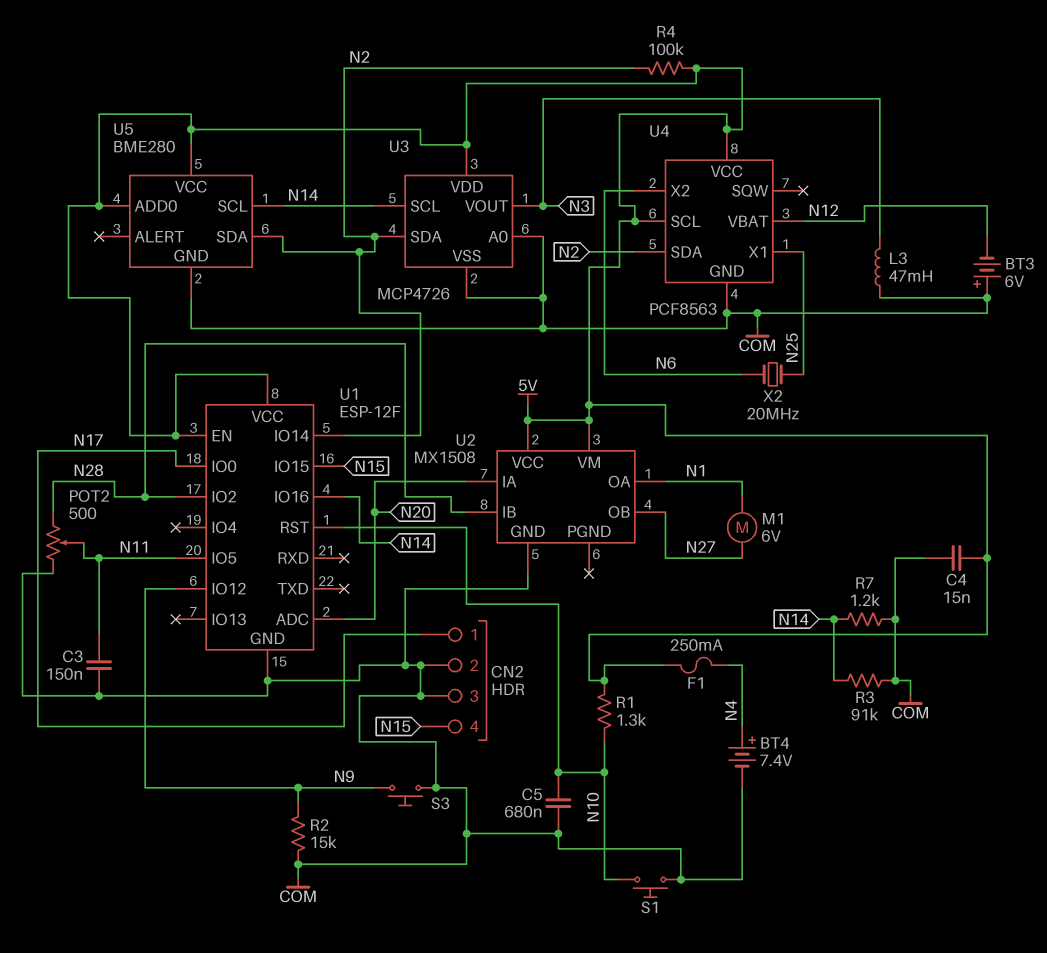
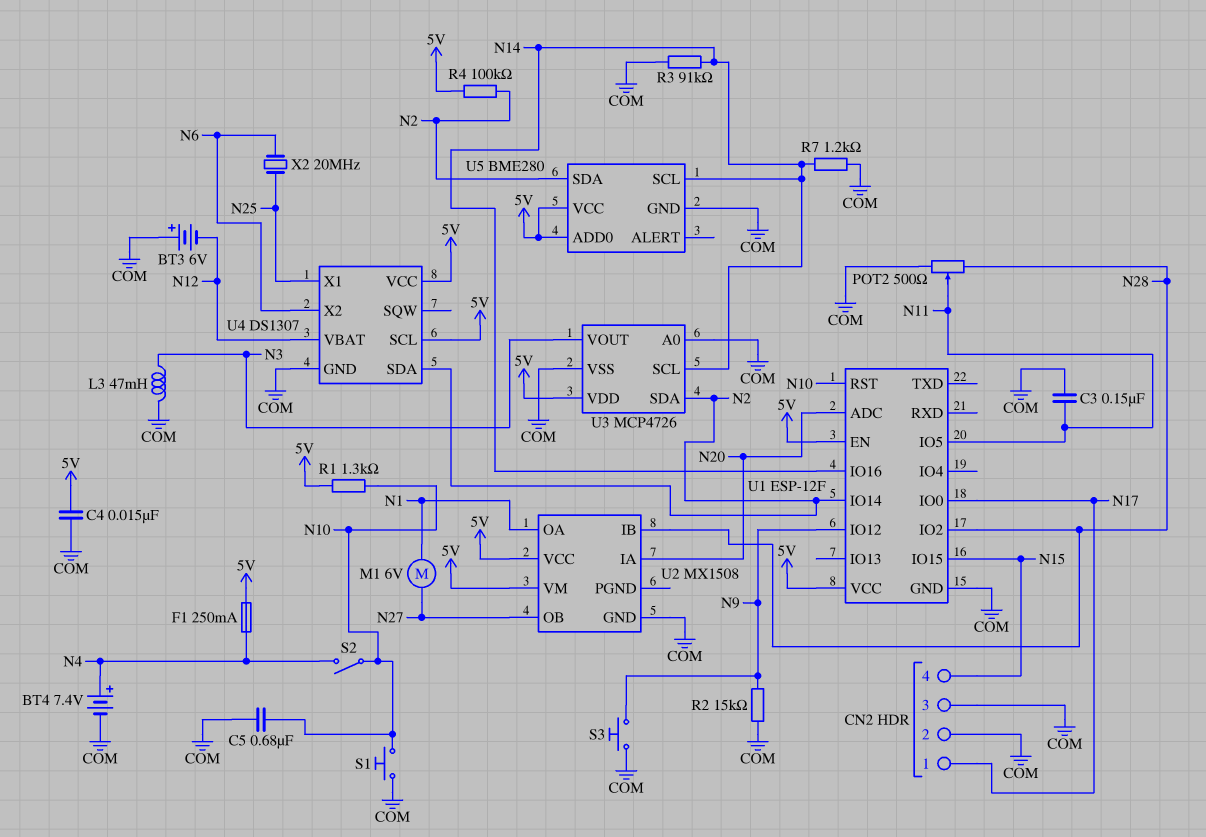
S2: none -> switch (N4, N10)
U4: PCF8563 -> DS1307

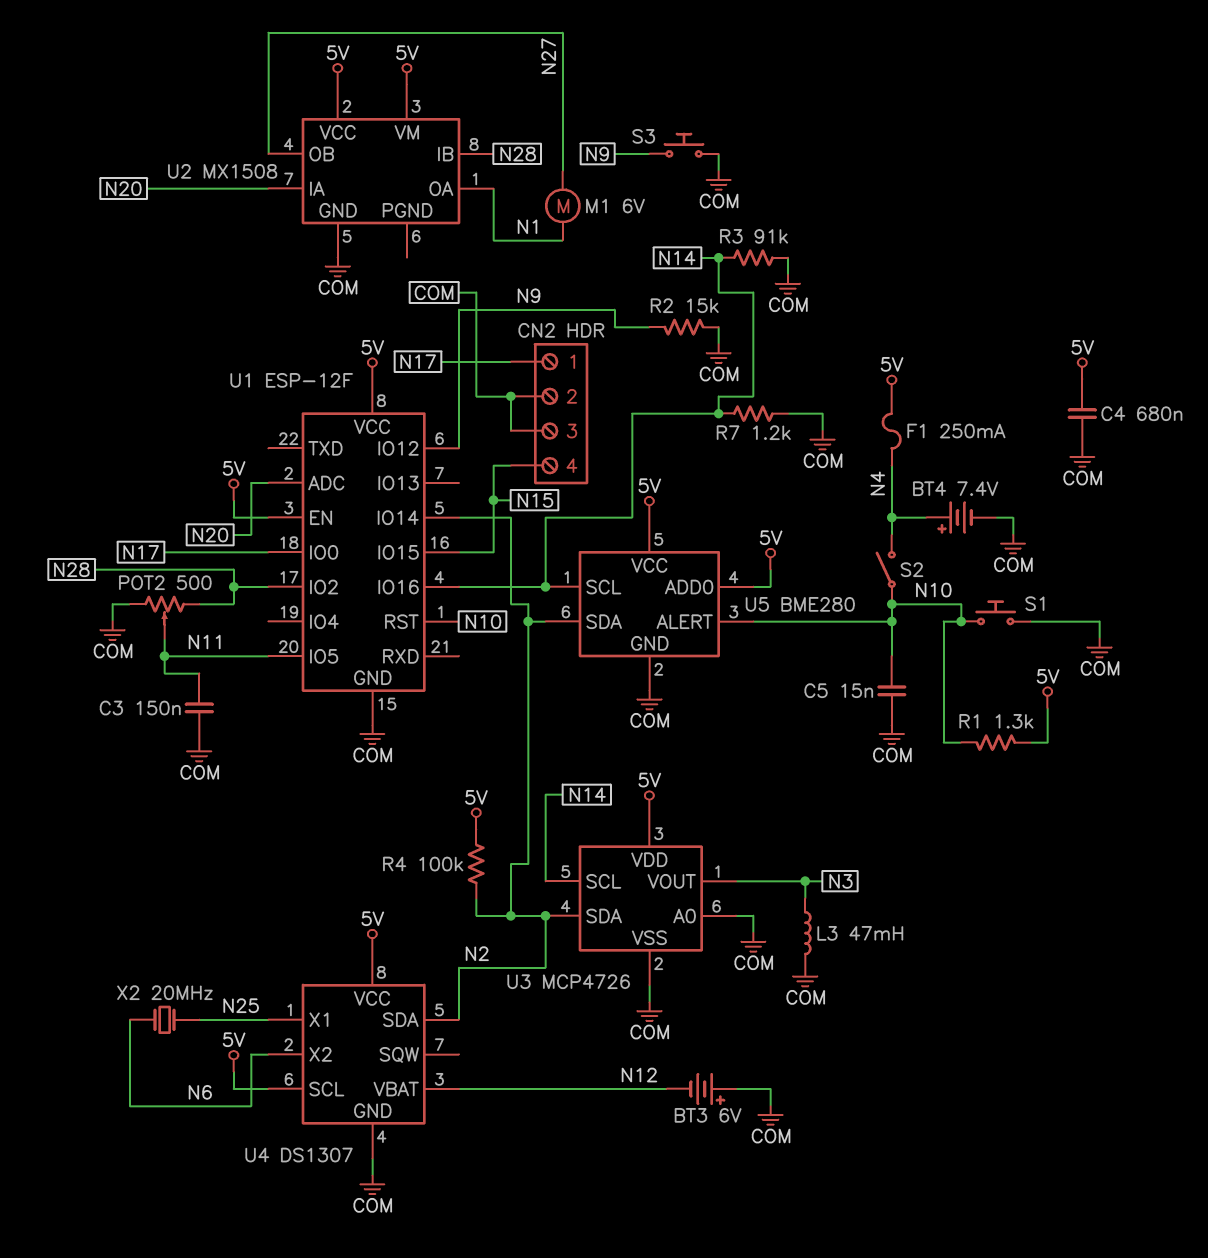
C4: 15nF (5V, COM) -> 680nF (5V, COM)
C5: 680nF (COM, N10) -> 15nF (COM, N10)
U5 pin ALERT: none -> N10

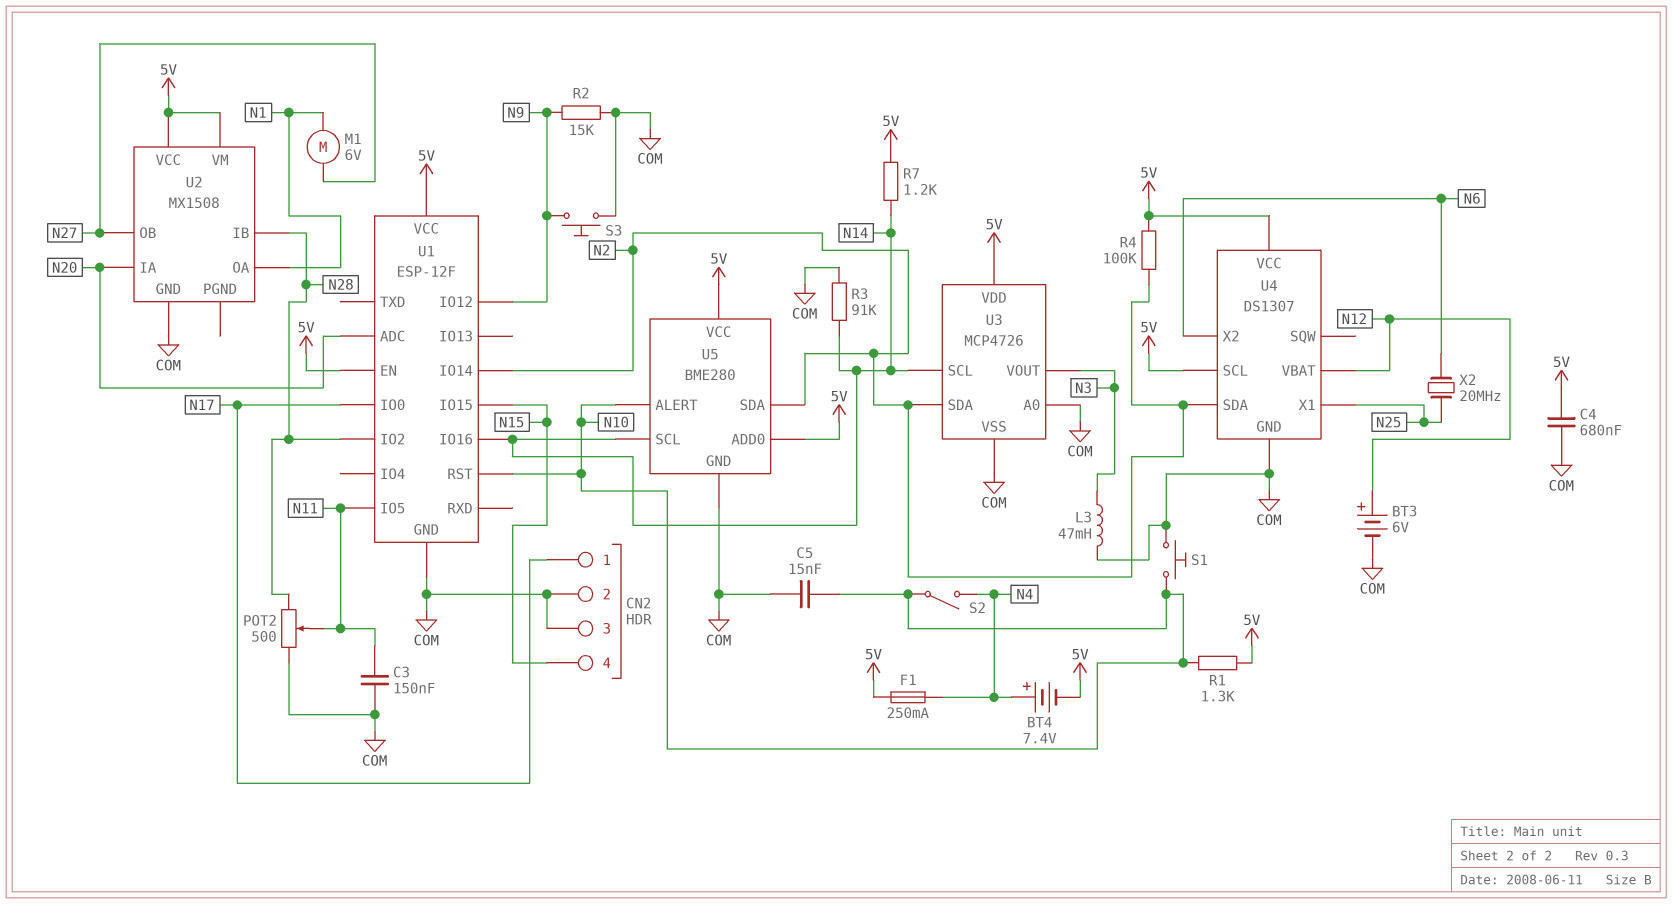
BT3: 6V (plus COM, minus N12) -> 6V (plus N12, minus COM)
BT4: 7.4V (plus N4, minus COM) -> 7.4V (plus N4, minus 5V)
R7: 1.2k (COM, N14) -> 1.2k (5V, N14)

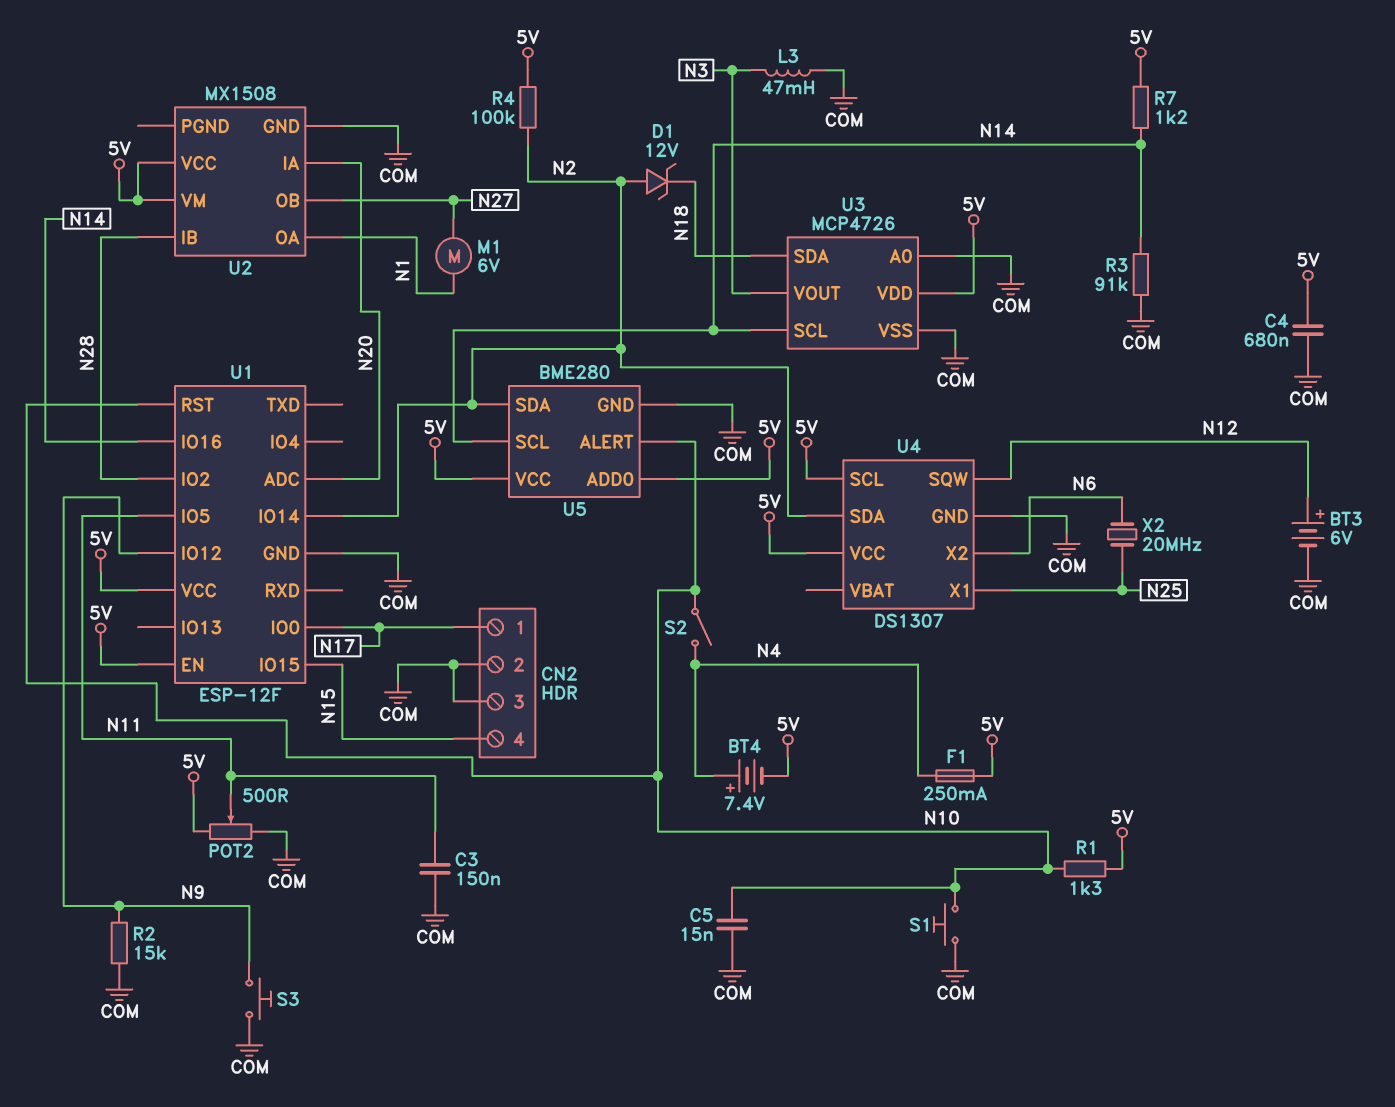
D1: none -> zener 12V (A N2, K N18)
POT2: 500 (COM, N28, wiper N11) -> 500 (5V, COM, wiper N11)
U3 pin SDA: N2 -> N18
U4 pin SQW: none -> N12
U4 pin VBAT: N12 -> none

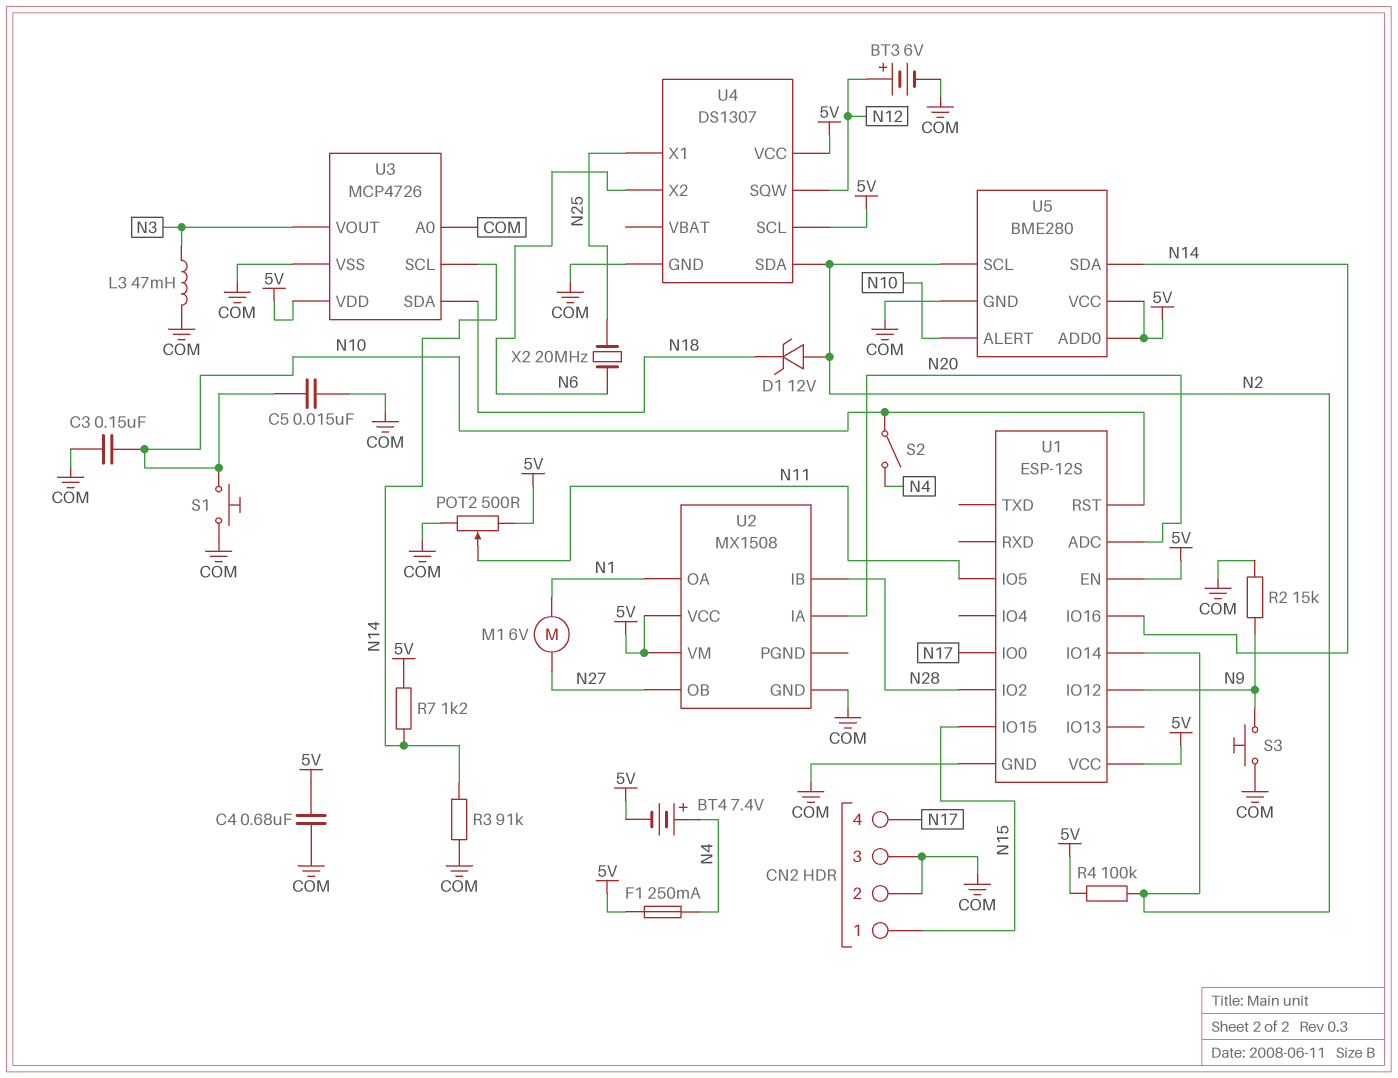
C3: 150nF (COM, N11) -> 150nF (COM, N10)
CN2 pin 1: N17 -> N15
CN2 pin 4: N15 -> N17
R1: 1.3k (5V, N10) -> none
U1: ESP-12F -> ESP-12S
U5 pin SCL: N14 -> N2
U5 pin SDA: N2 -> N14

